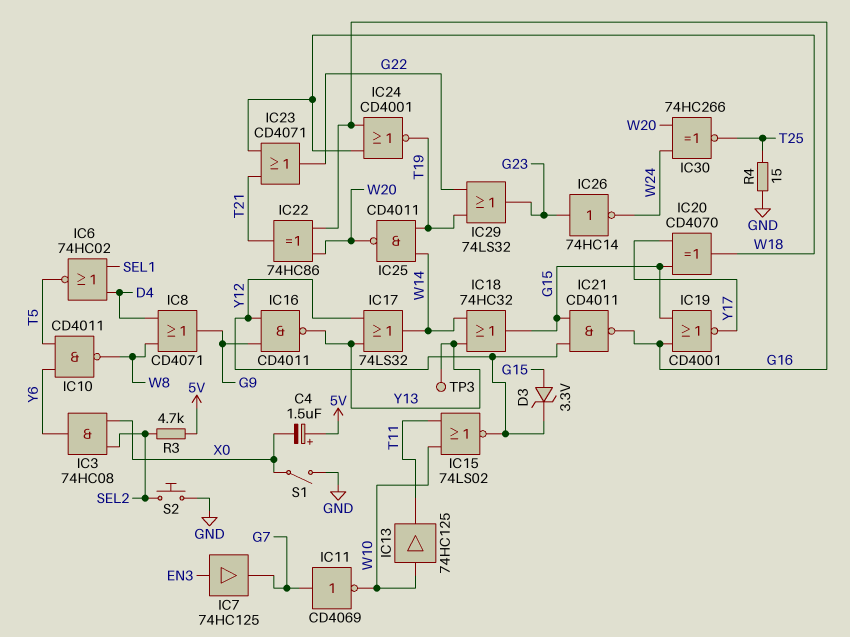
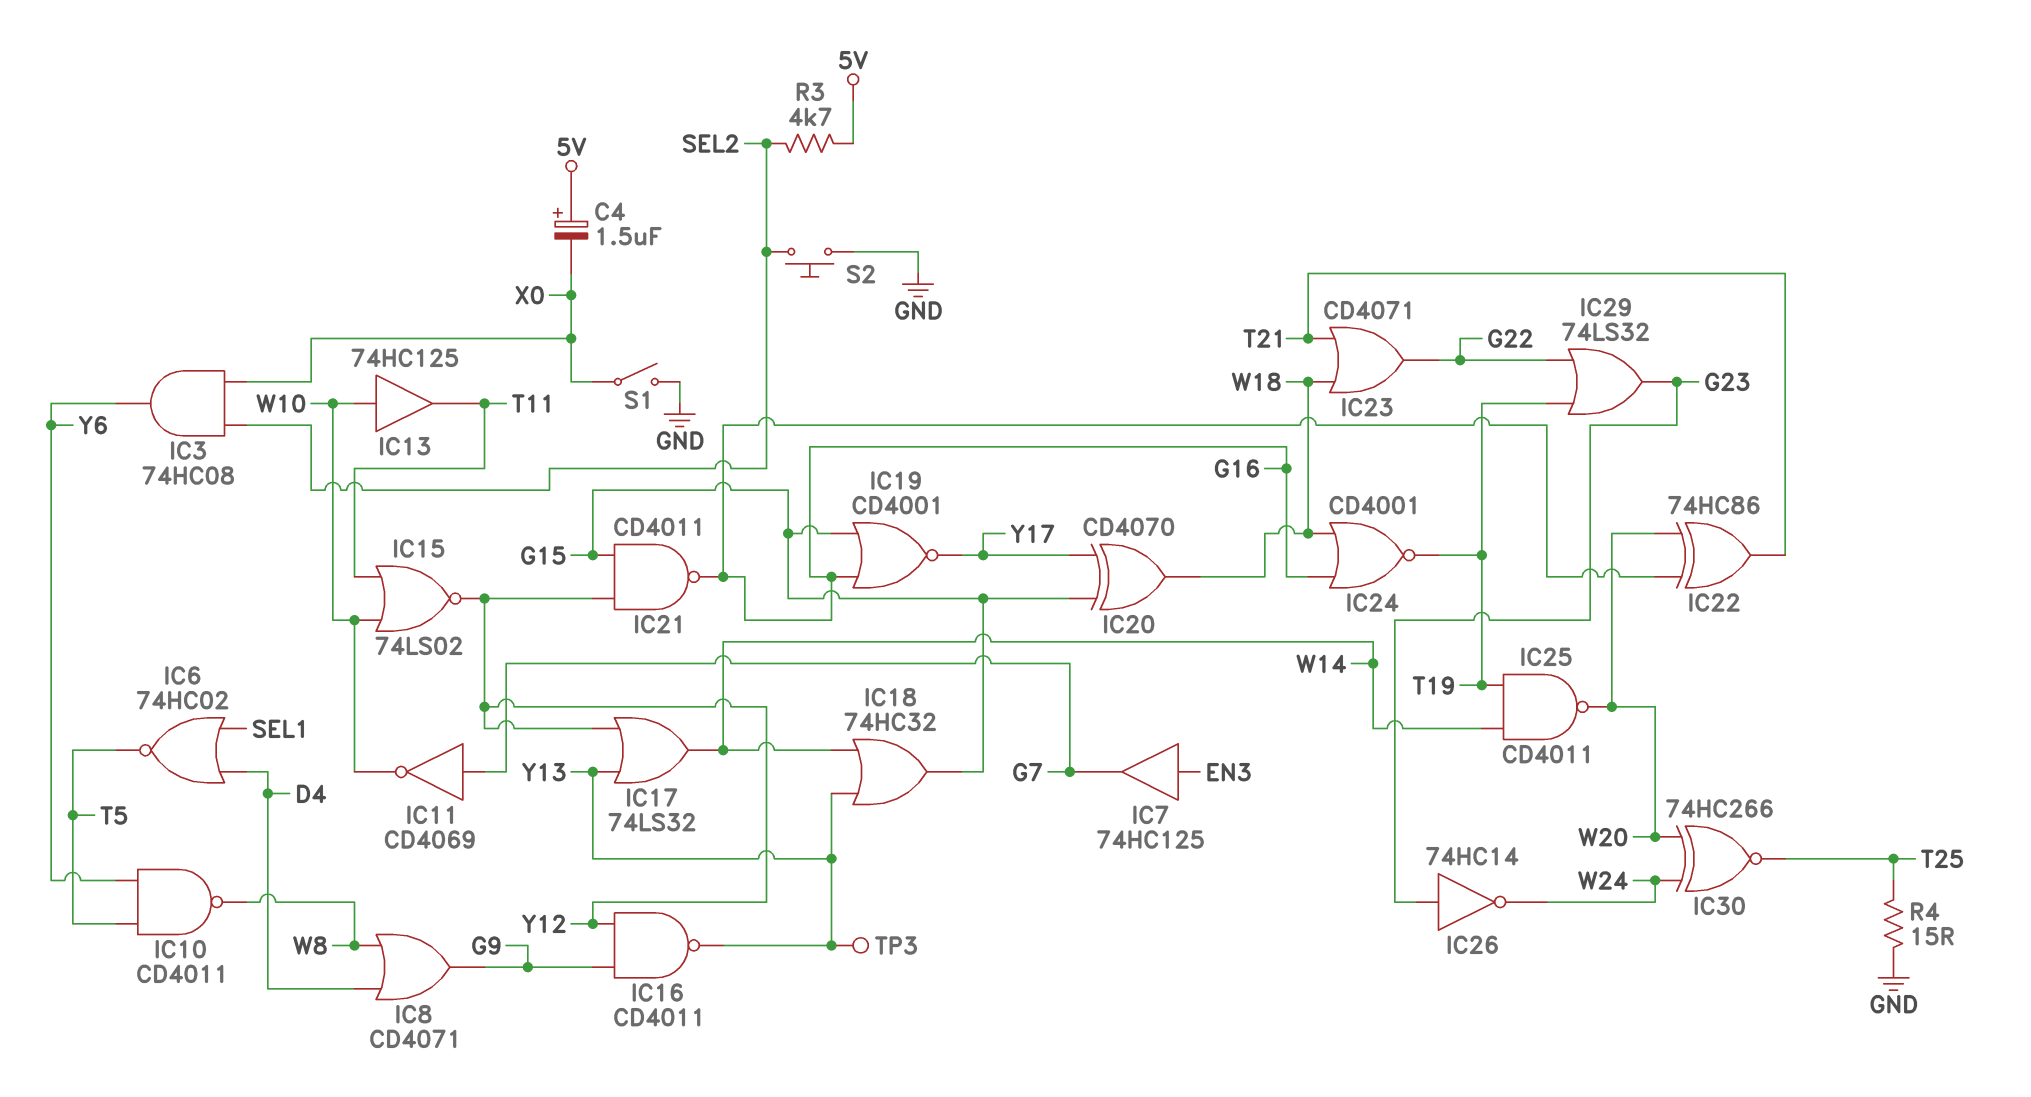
D3: zener 3.3V (A G15, K Y12) -> none

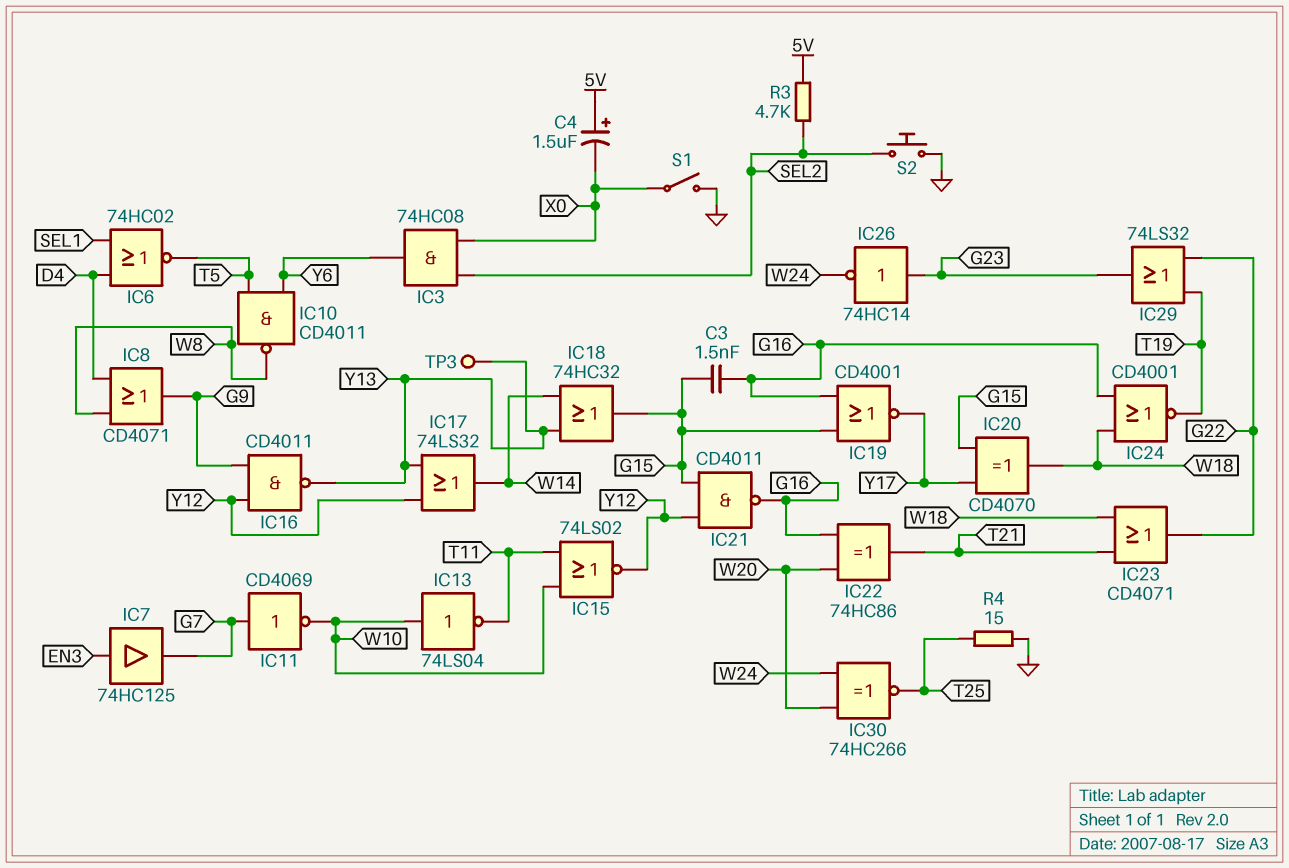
C3: none -> 1.5nF (G15, G16)
IC13: buffer 74HC125 (in W10, out T11) -> NOT 74LS04 (in W10, out T11)
IC25: NAND CD4011 (in T19, in W14, out W20) -> none

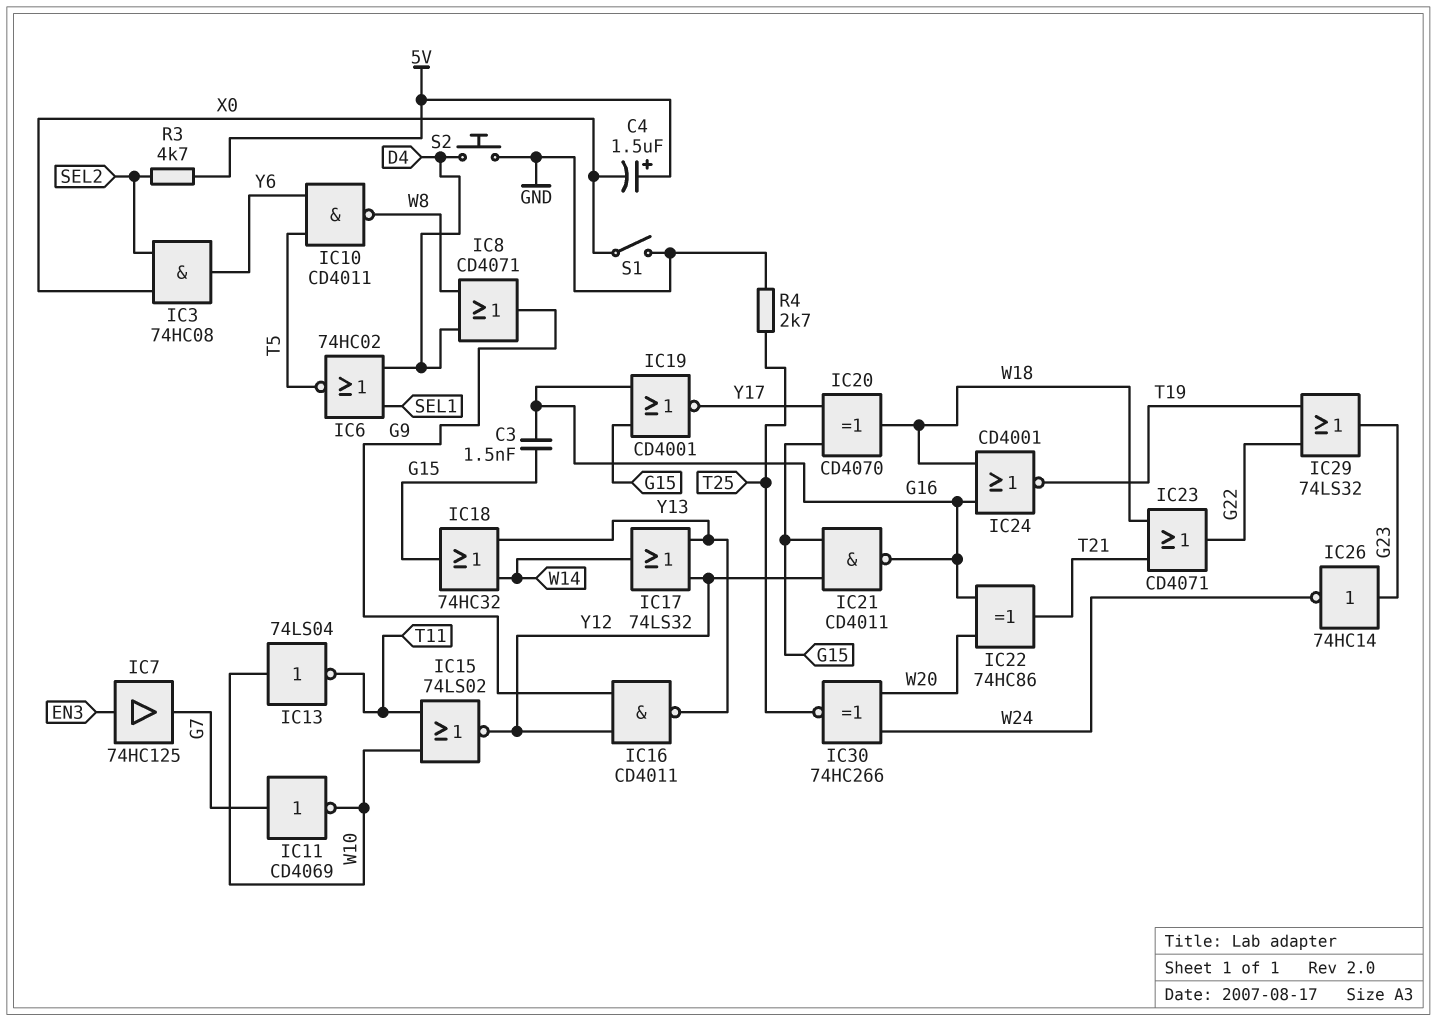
R4: 15 (GND, T25) -> 2.7k (GND, T25)
S2: button (GND, SEL2) -> button (D4, GND)
TP3: test point (Y13) -> none

